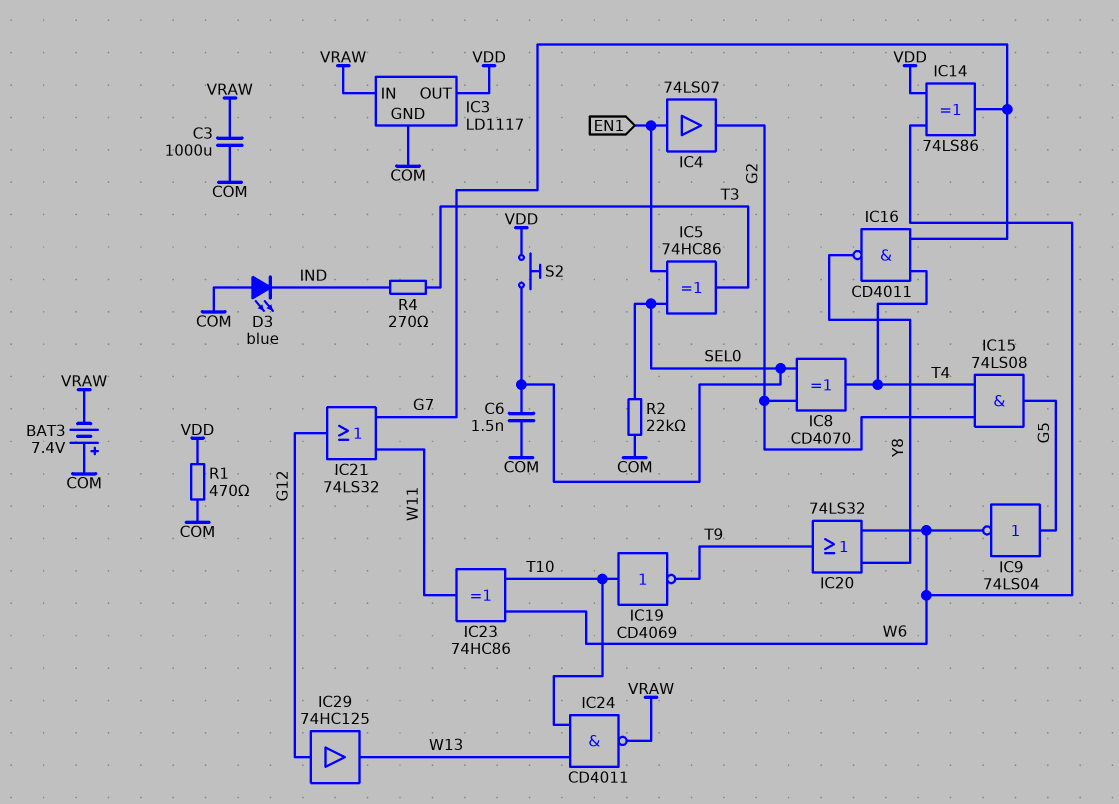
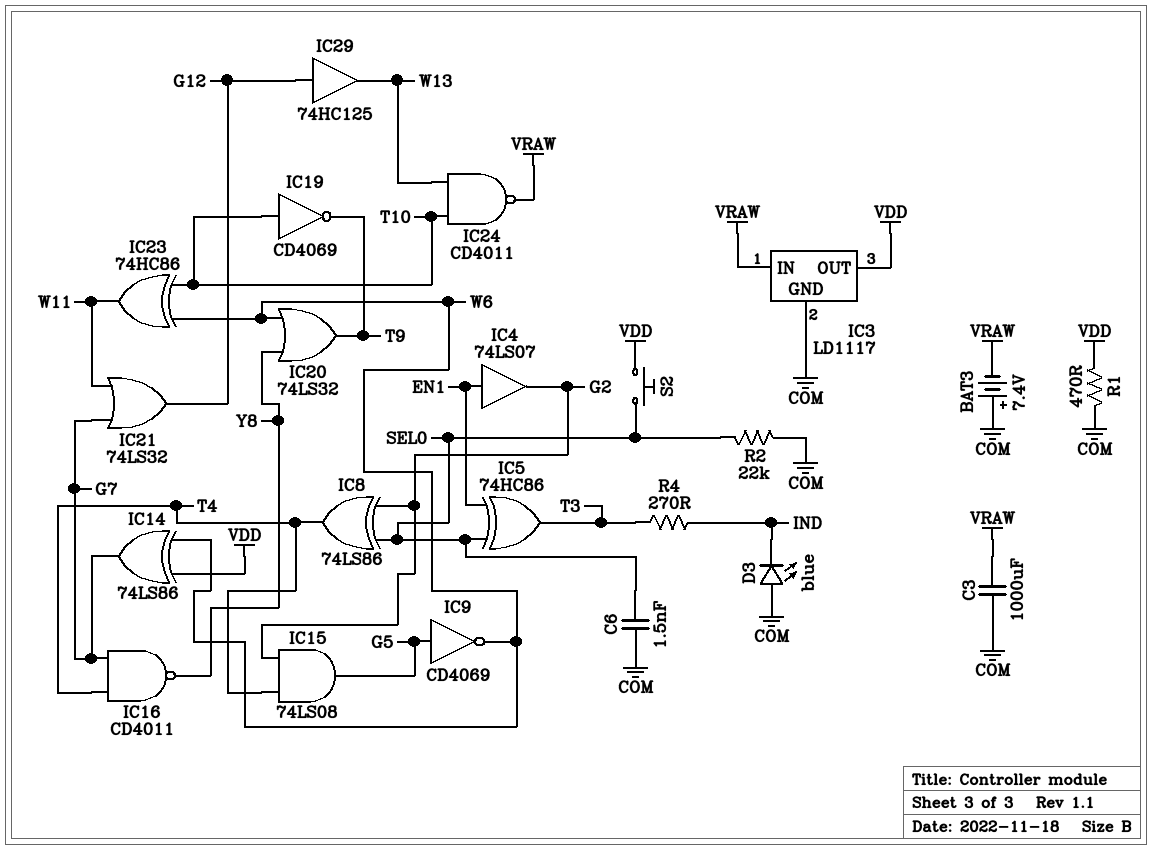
IC8: XOR CD4070 (in G2, in SEL0, out T4) -> XOR 74LS86 (in G2, in SEL0, out T4)
IC9: NOT 74LS04 (in G5, out W6) -> NOT CD4069 (in G5, out W6)

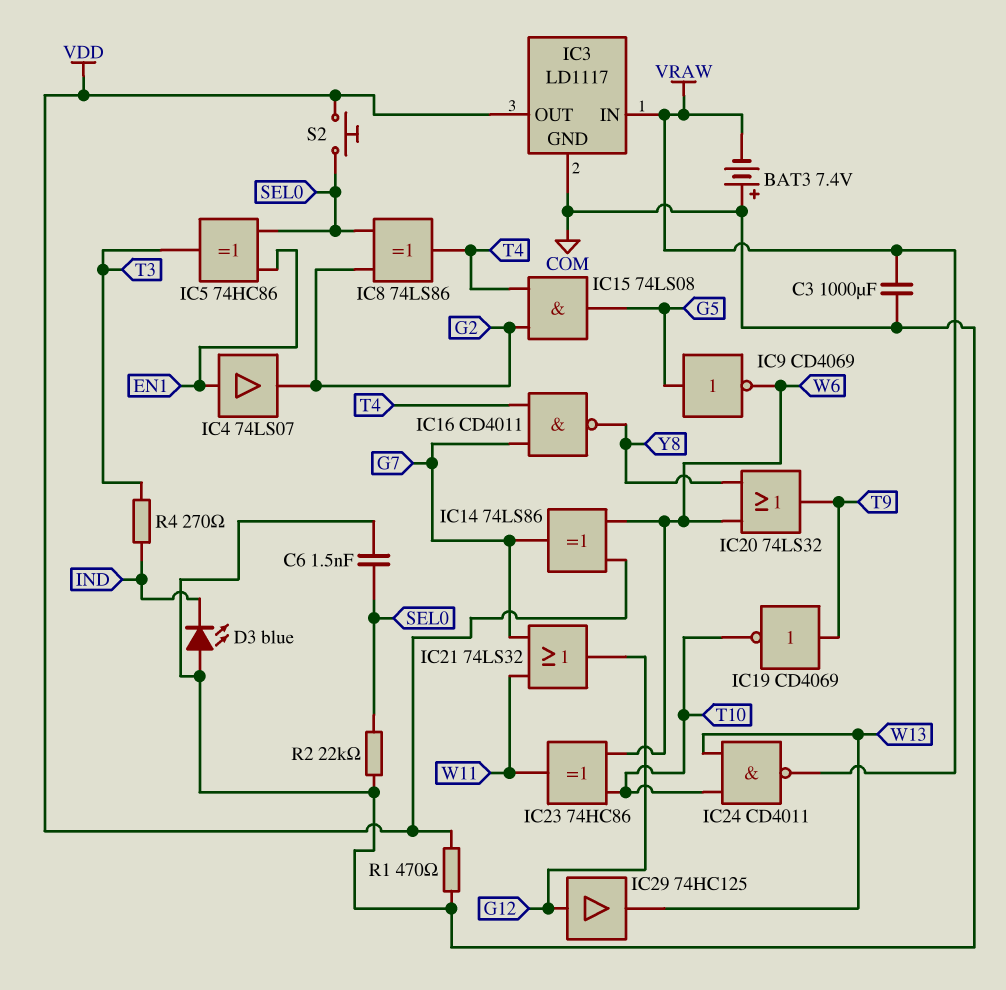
IC19: NOT CD4069 (in T10, out T9) -> NOT CD4069 (in T9, out T10)

